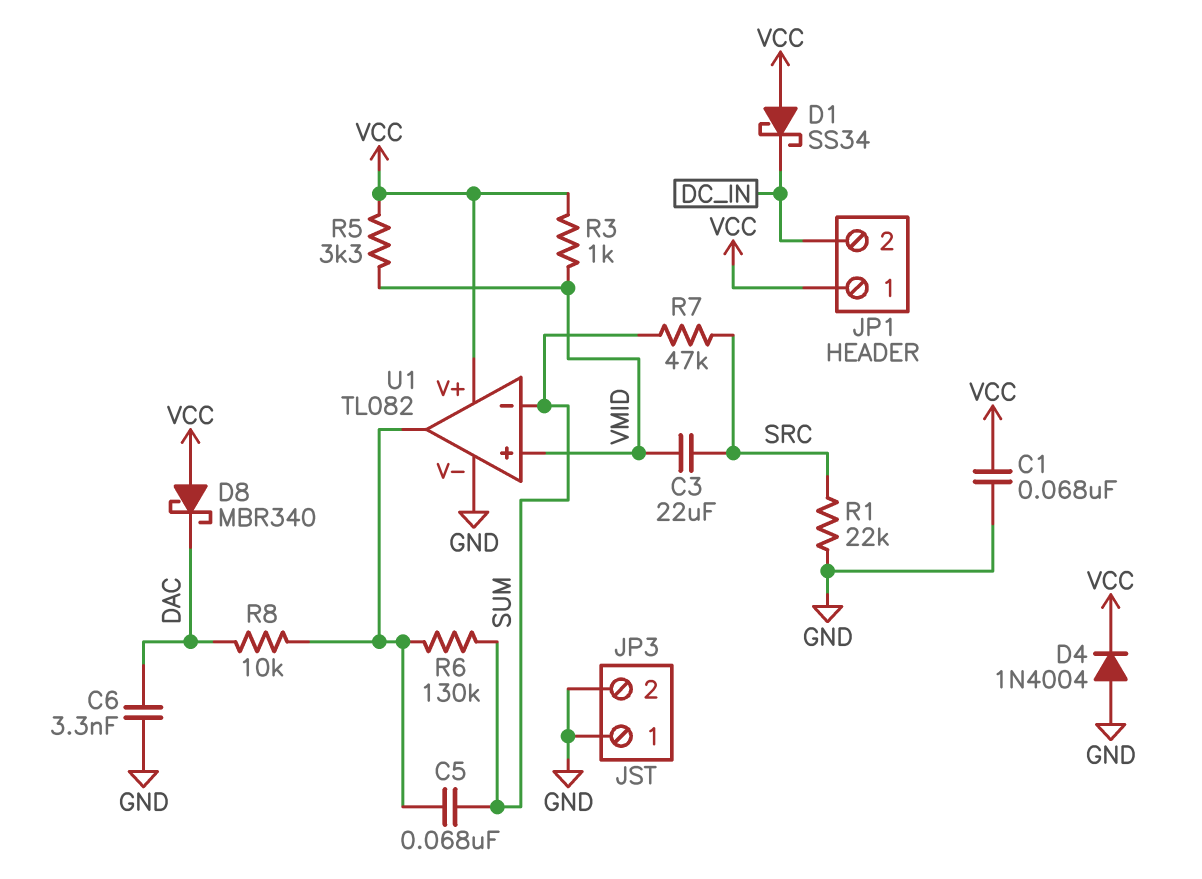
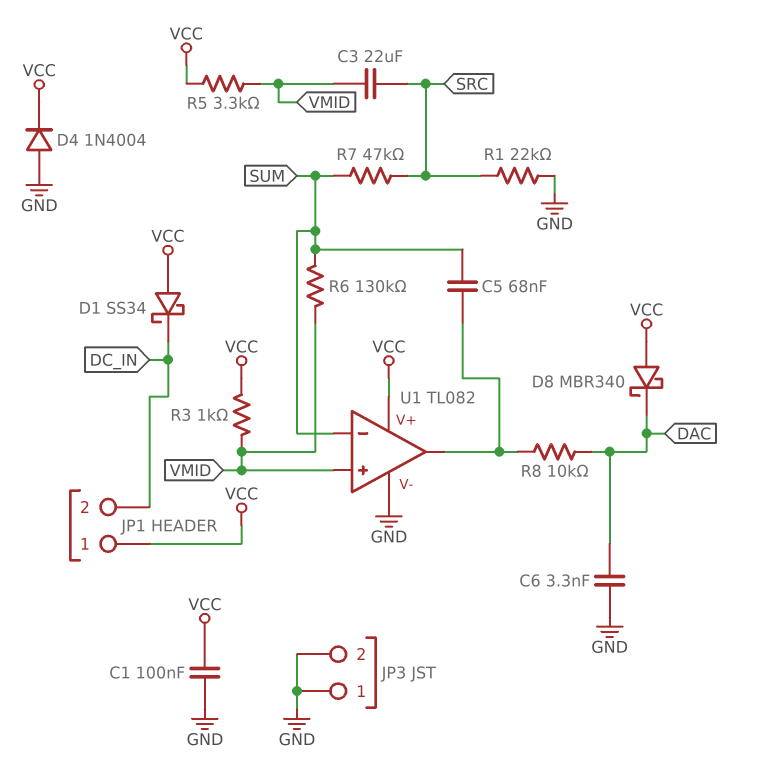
C1: 68nF (GND, VCC) -> 100nF (GND, VCC)
R6: 130k (SUM, U1/out) -> 130k (SUM, VMID)

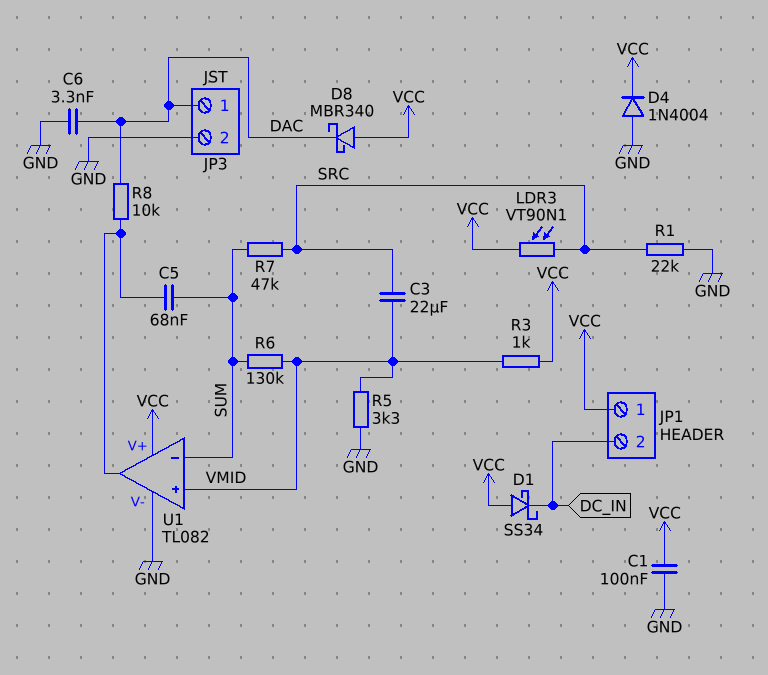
JP3 pin 1: GND -> DAC
LDR3: none -> VT90N1 (SRC, VCC)
R5: 3.3k (VCC, VMID) -> 3.3k (GND, VMID)

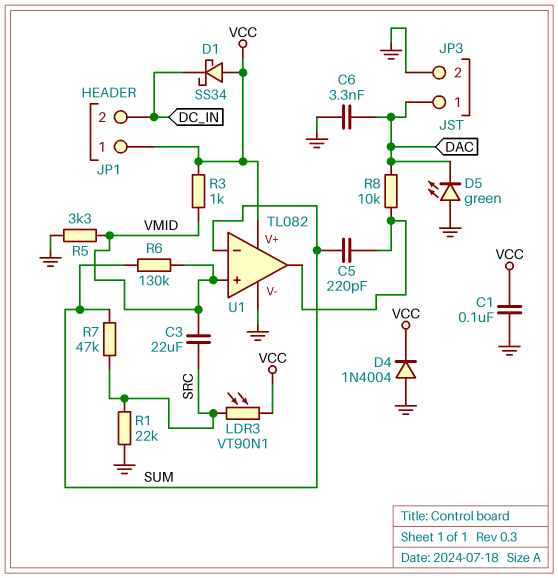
C5: 68nF (SUM, U1/out) -> 220pF (SUM, U1/out)
D5: none -> LED green (A GND, K DAC)
D8: schottky MBR340 (A VCC, K DAC) -> none

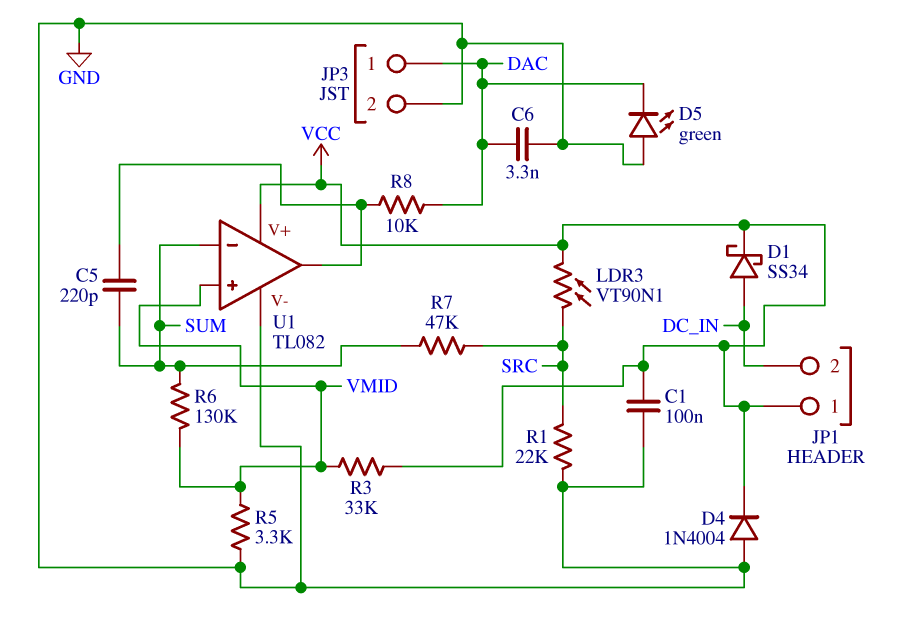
C3: 22uF (SRC, VMID) -> none
D1: schottky SS34 (A VCC, K DC_IN) -> schottky SS34 (A DC_IN, K VCC)
R3: 1k (VCC, VMID) -> 33k (VCC, VMID)

